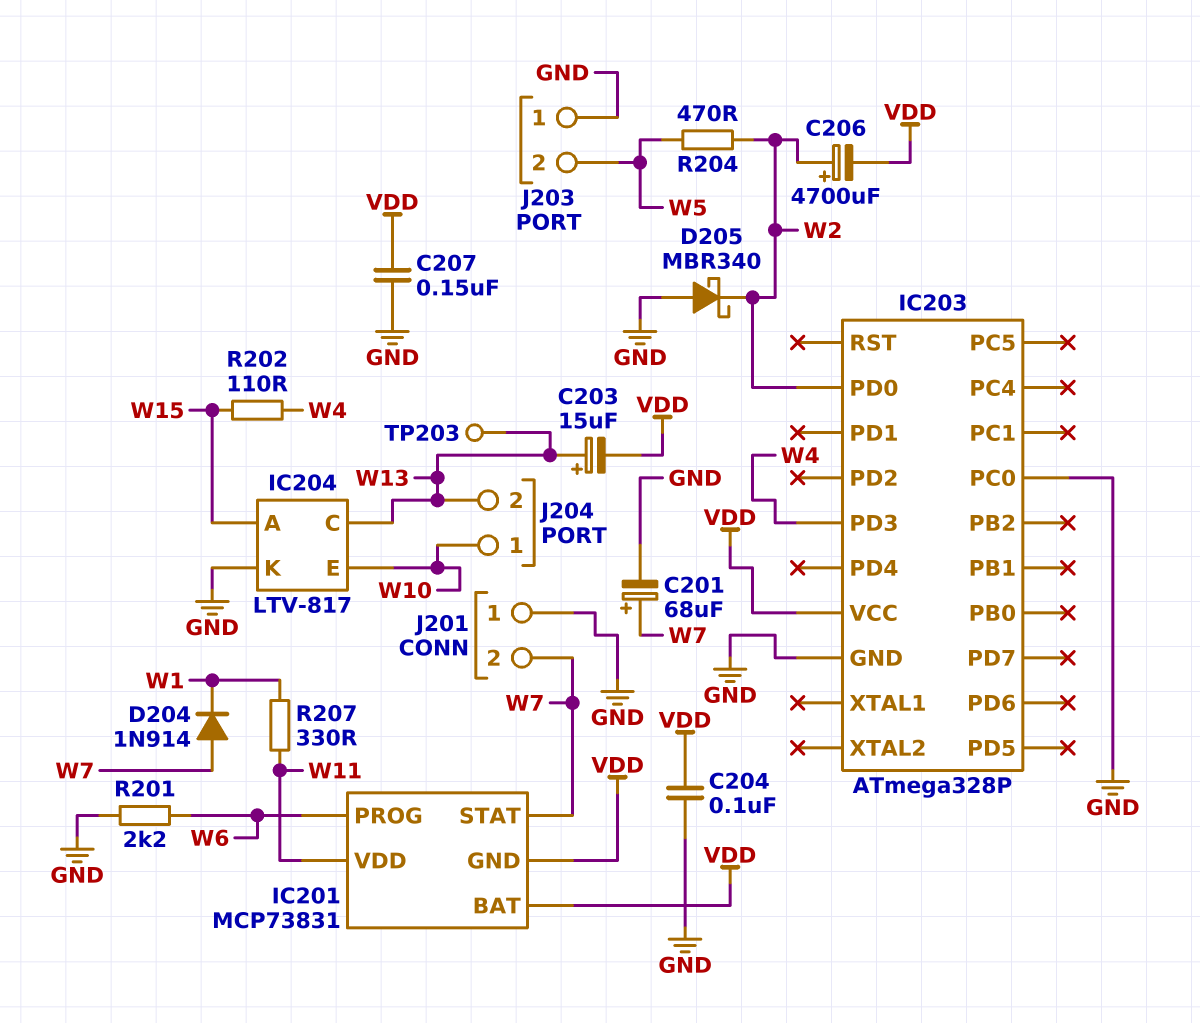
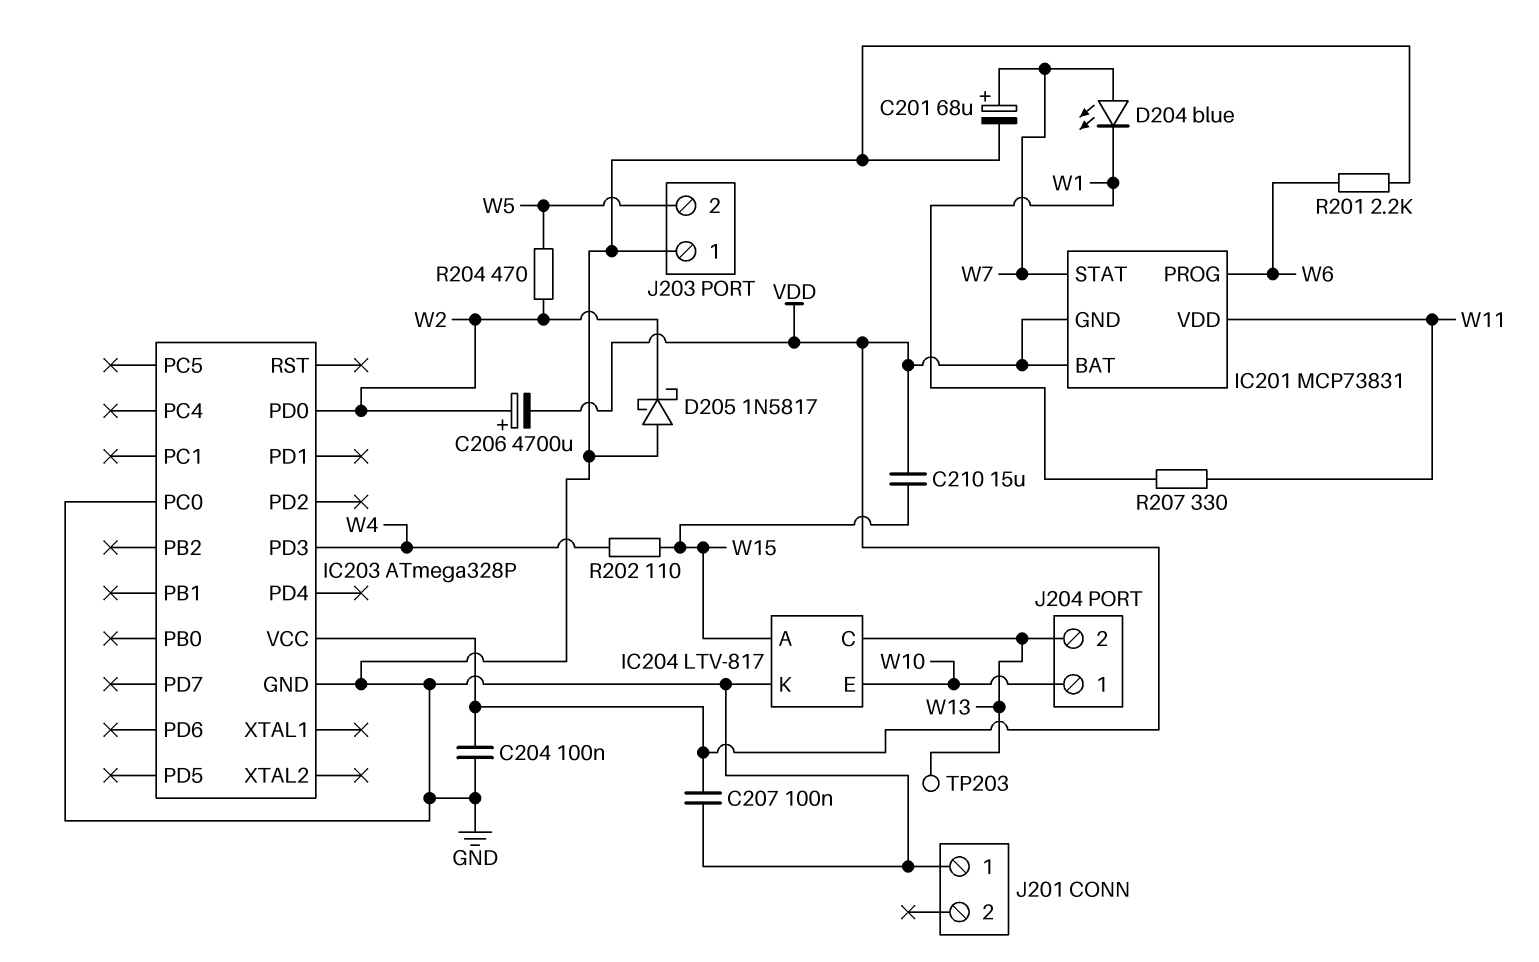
C203: 15uF (plus W13, minus VDD) -> none
C207: 150nF (GND, VDD) -> 100nF (GND, VDD)
C210: none -> 15uF (VDD, W15)
D204: diode 1N914 (A W7, K W1) -> LED blue (A W7, K W1)
D205: schottky MBR340 (A GND, K W2) -> schottky 1N5817 (A GND, K W2)
J201 pin 2: W7 -> none

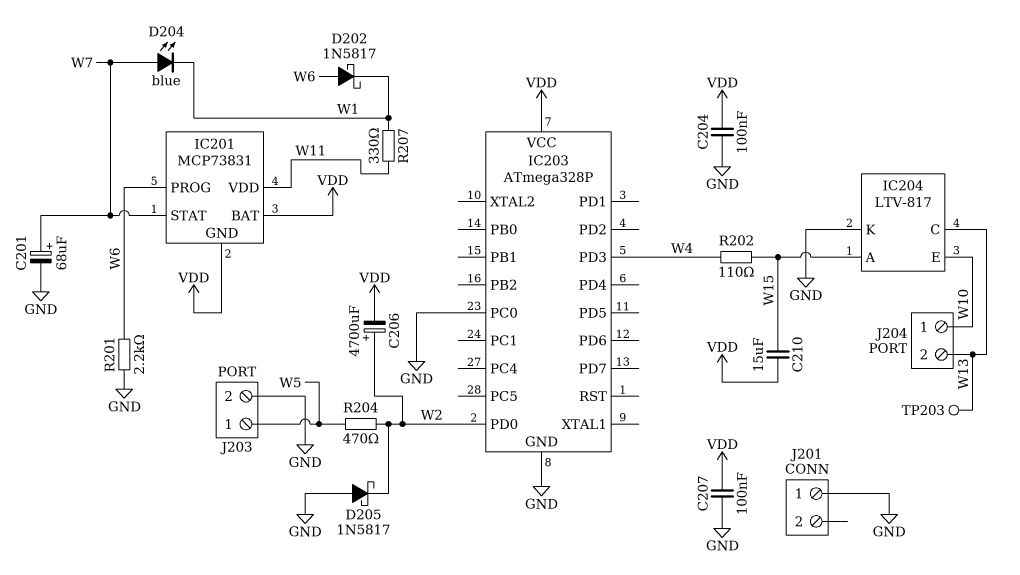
D202: none -> schottky 1N5817 (A W6, K W1)
J203 pin 1: GND -> W5
J203 pin 2: W5 -> GND

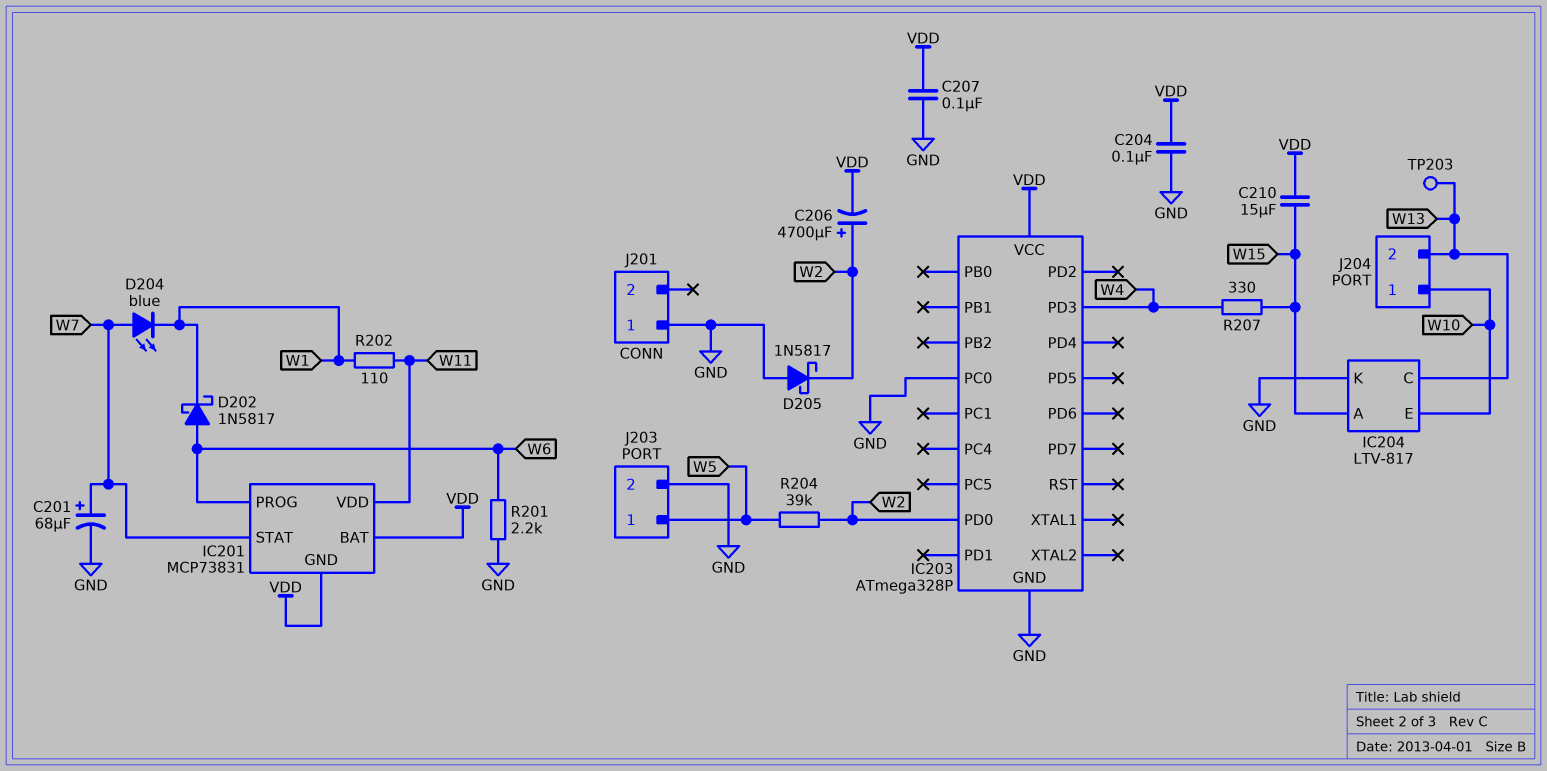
R202: 110 (W4, W15) -> 110 (W1, W11)
R204: 470 (W2, W5) -> 39k (W2, W5)
R207: 330 (W1, W11) -> 330 (W4, W15)

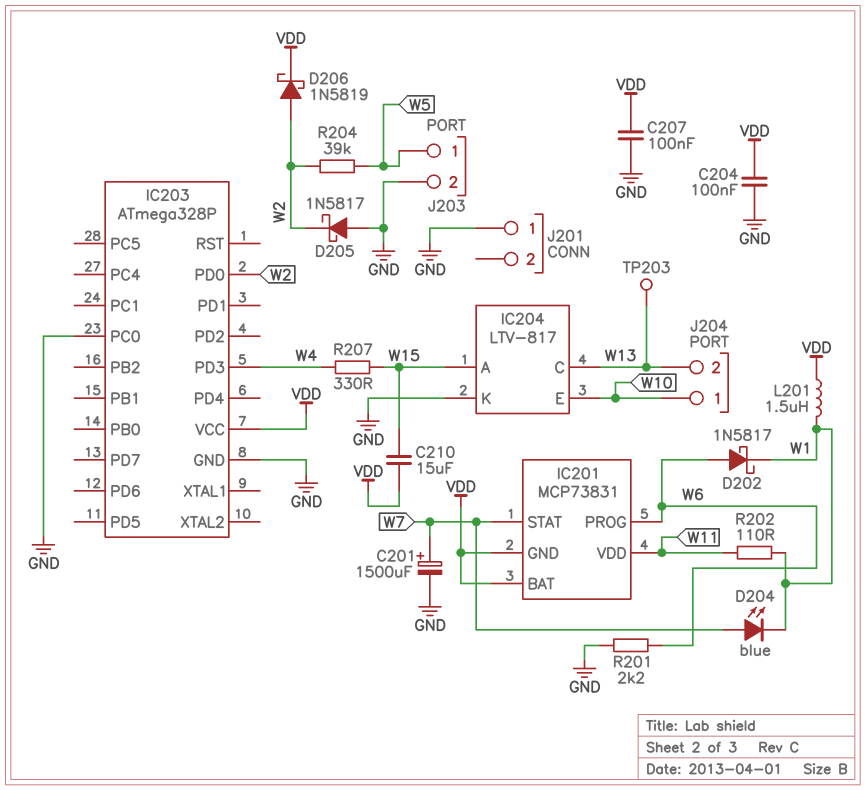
C201: 68uF (plus W7, minus GND) -> 1500uF (plus W7, minus GND)
C206: 4700uF (plus W2, minus VDD) -> none
D206: none -> schottky 1N5819 (A W2, K VDD)
L201: none -> 1.5uH (VDD, W1)

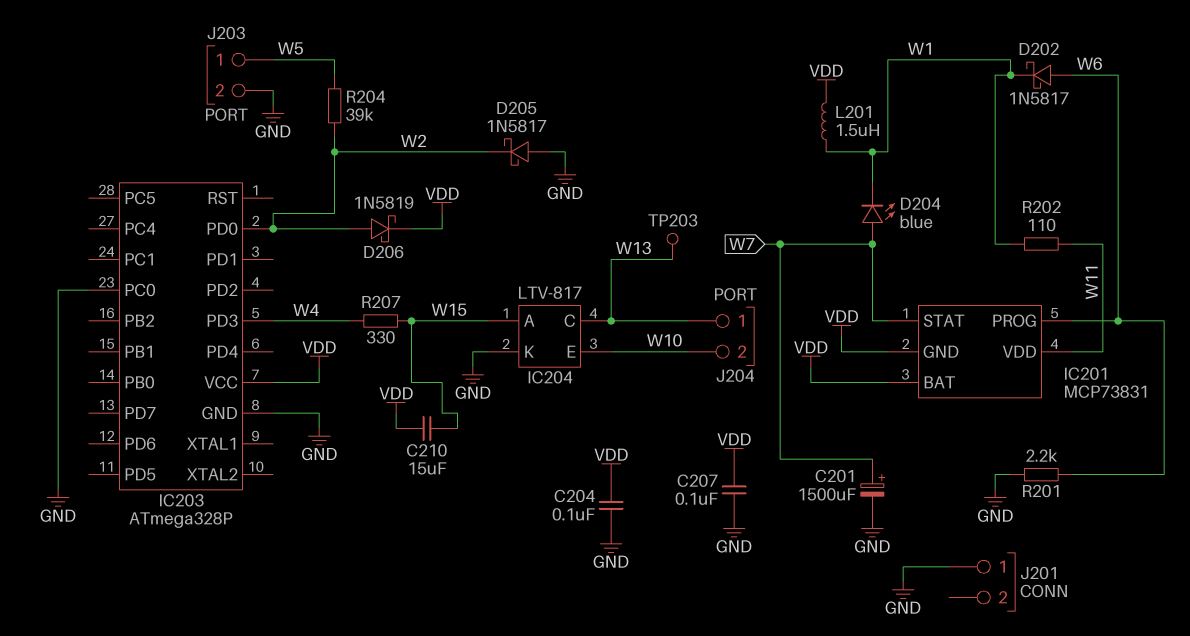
J204 pin 1: W10 -> W13
J204 pin 2: W13 -> W10

